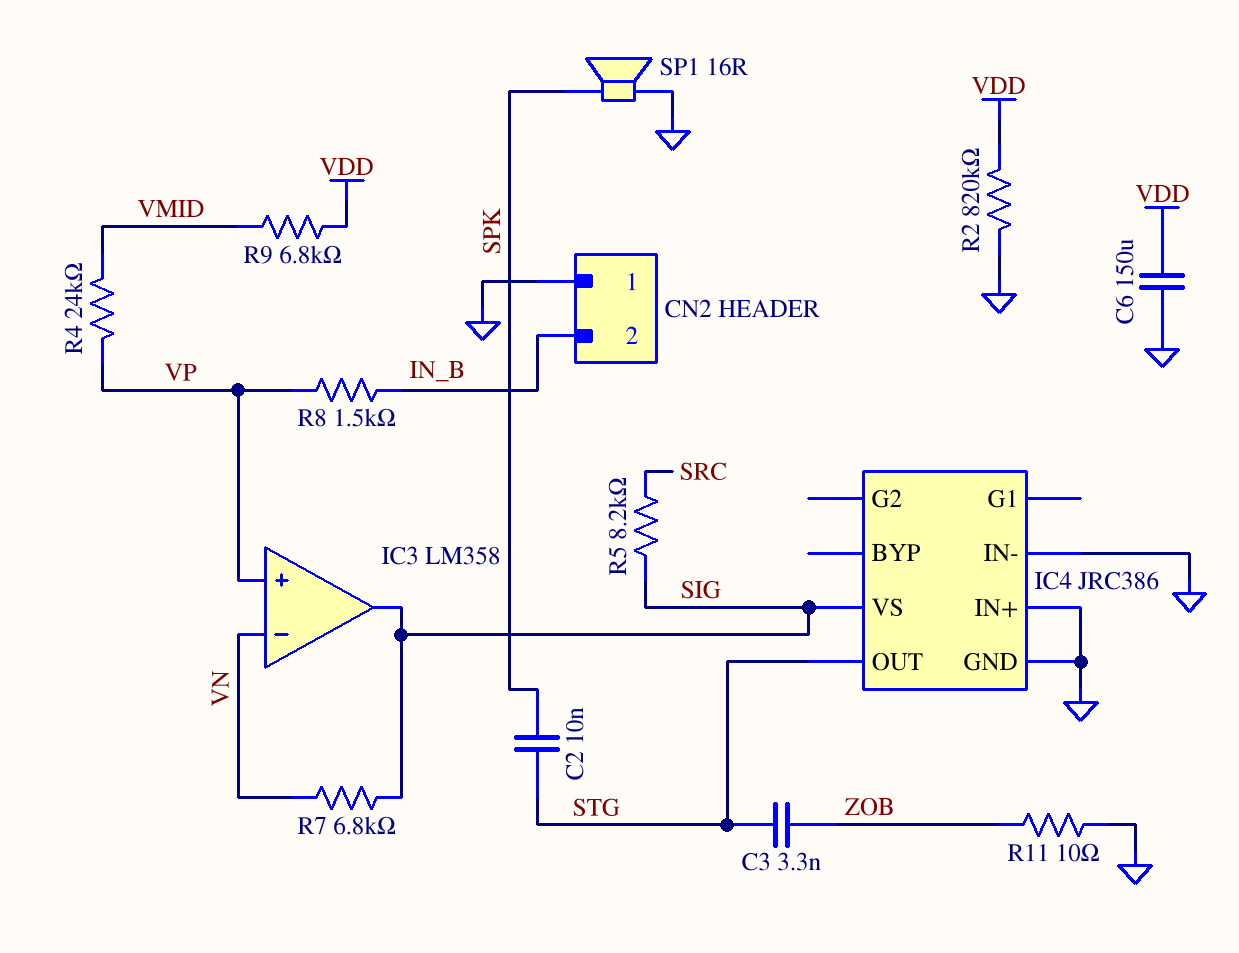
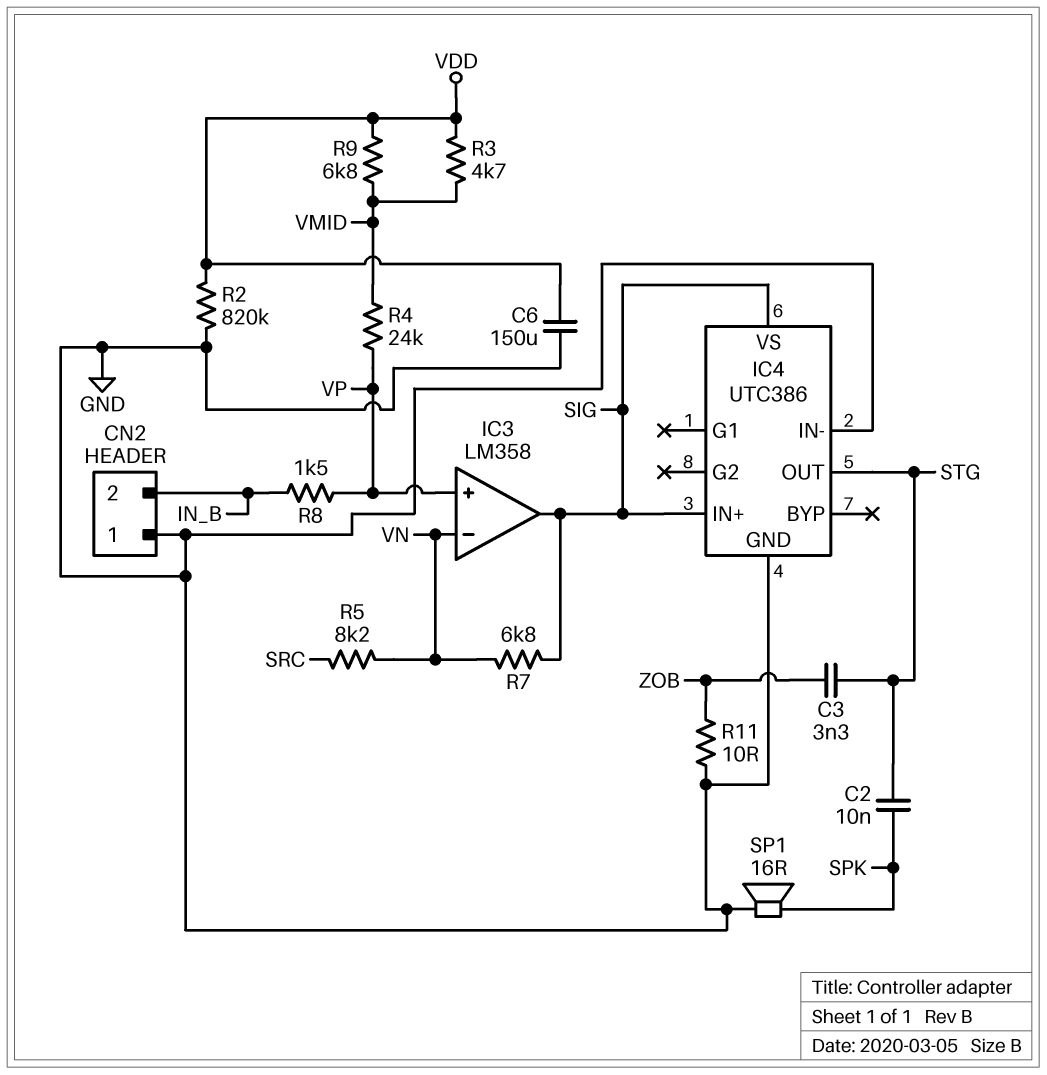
IC4: JRC386 -> UTC386
IC4 pin IN+: GND -> SIG
R3: none -> 4.7k (VDD, VMID)
R5: 8.2k (SIG, SRC) -> 8.2k (SRC, VN)

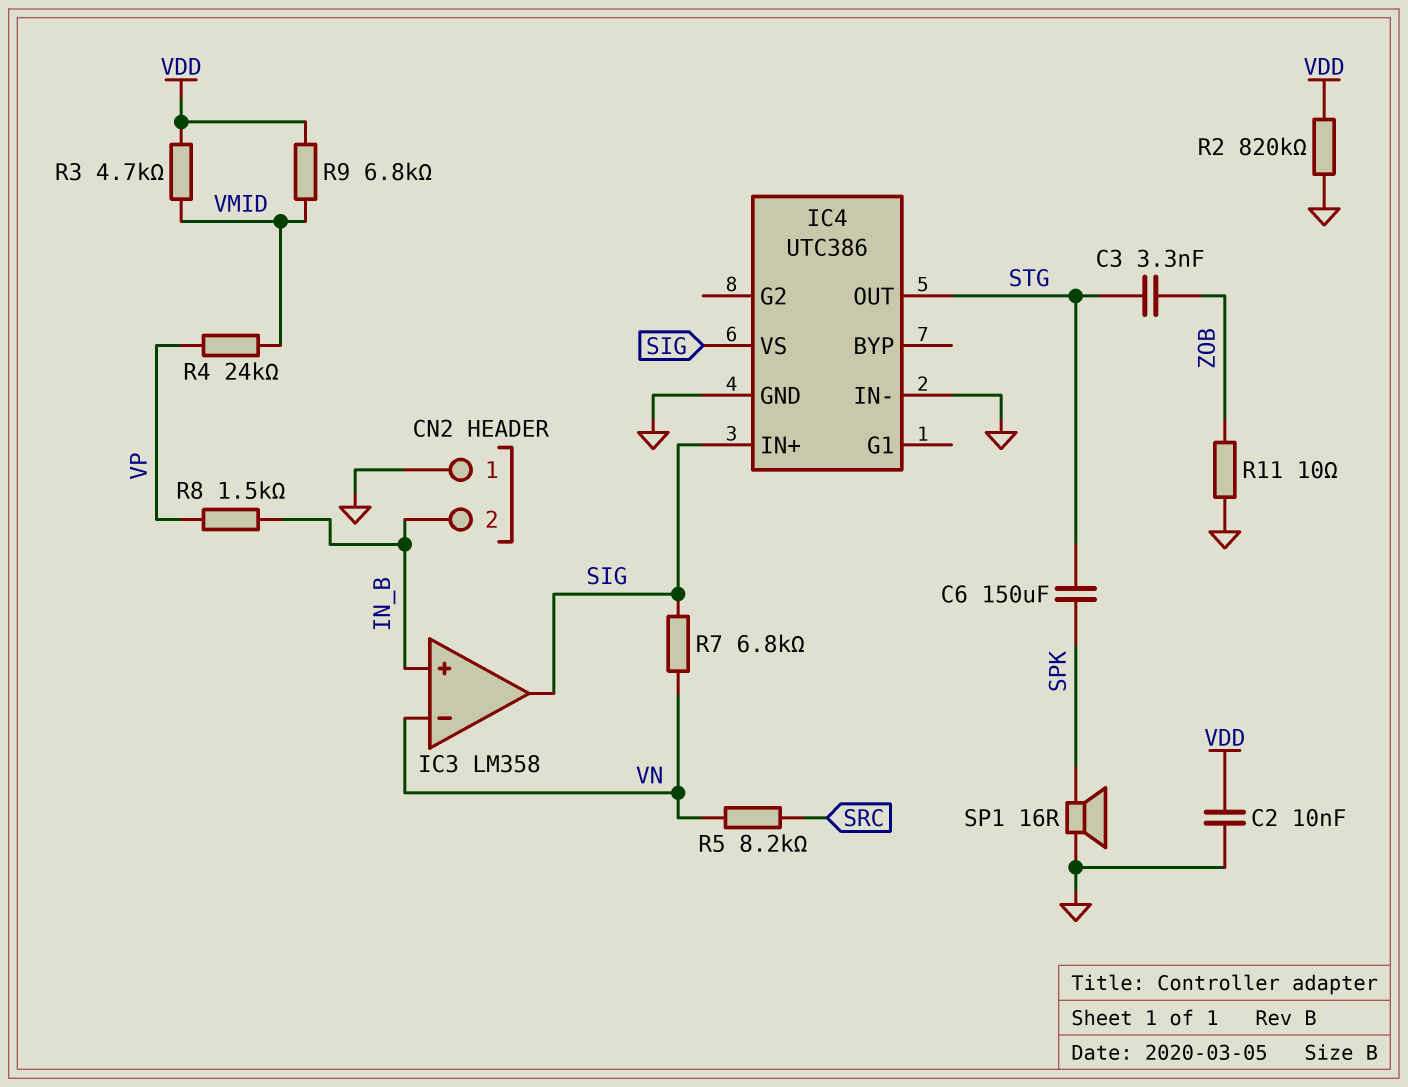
C2: 10nF (SPK, STG) -> 10nF (GND, VDD)
C6: 150uF (GND, VDD) -> 150uF (SPK, STG)
IC3 pin in+: VP -> IN_B

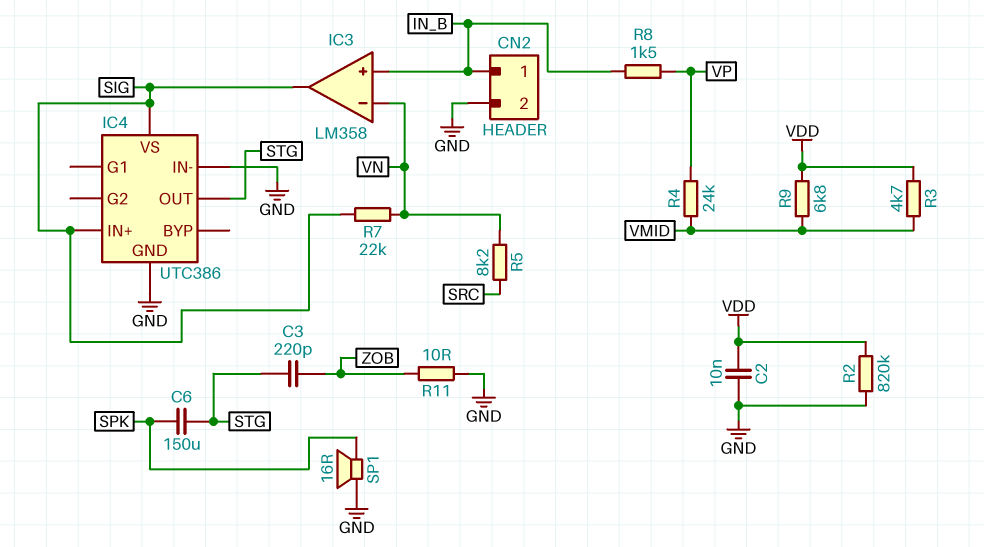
C3: 3.3nF (STG, ZOB) -> 220pF (STG, ZOB)
CN2 pin 1: GND -> IN_B
CN2 pin 2: IN_B -> GND
R7: 6.8k (SIG, VN) -> 22k (SIG, VN)

